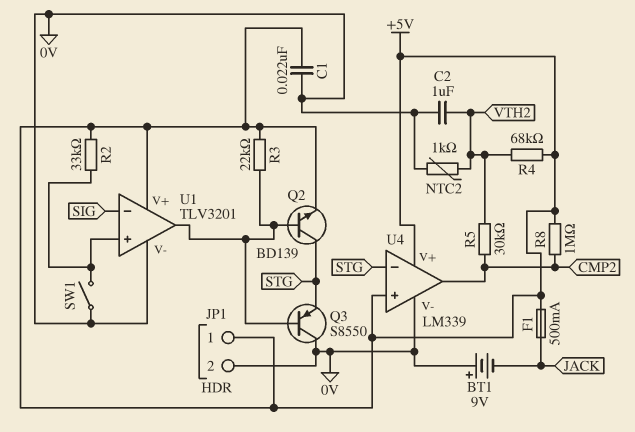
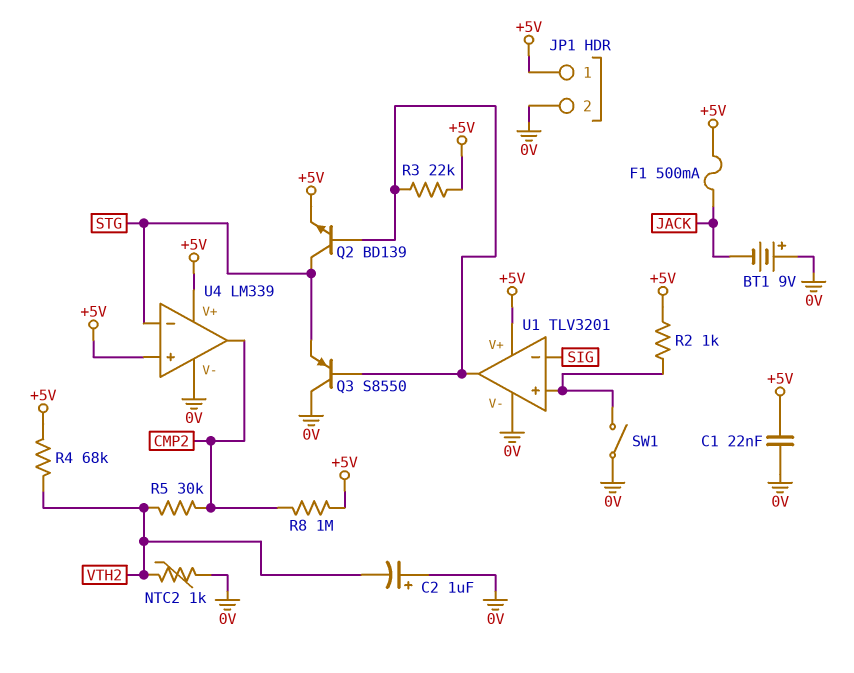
C2: 1uF (0V, VTH2) -> 1uF (plus 0V, minus VTH2)
R2: 33k (+5V, U1/in+) -> 1k (+5V, U1/in+)

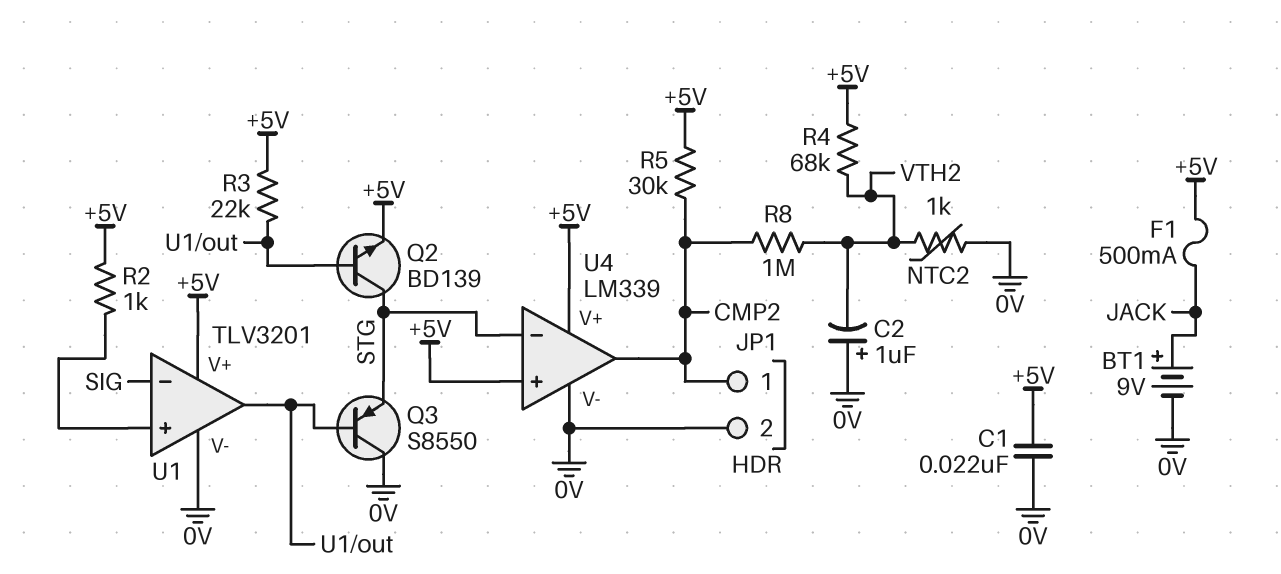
BT1: 9V (plus 0V, minus JACK) -> 9V (plus JACK, minus 0V)
JP1 pin 1: +5V -> CMP2
R5: 30k (CMP2, VTH2) -> 30k (+5V, CMP2)
R8: 1M (+5V, CMP2) -> 1M (CMP2, VTH2)
SW1: switch (0V, U1/in+) -> none

